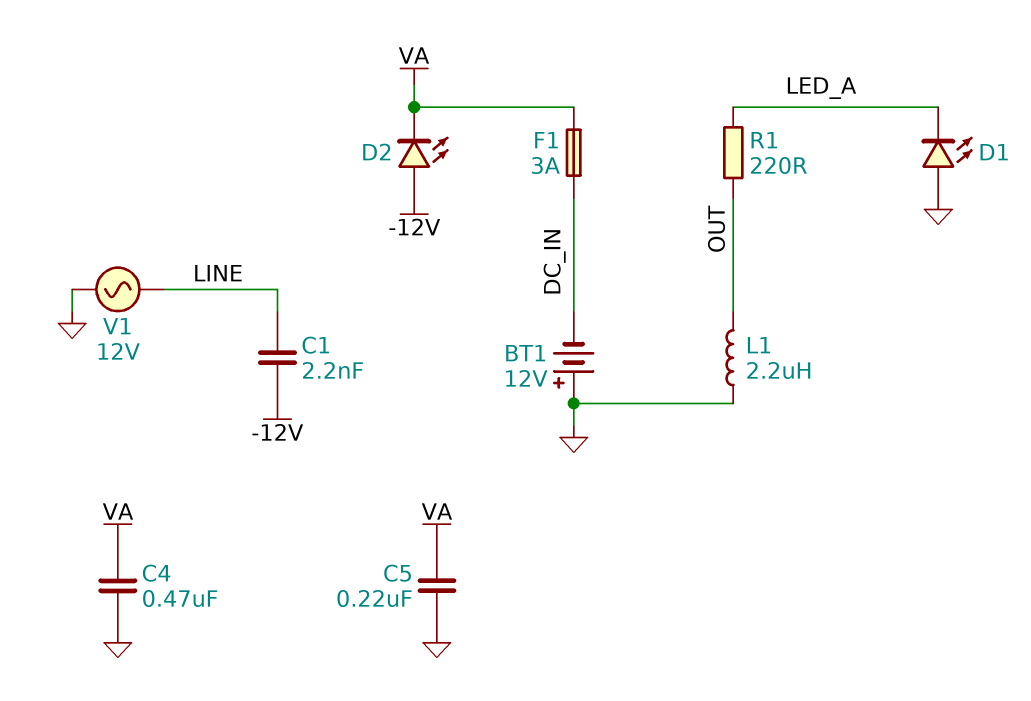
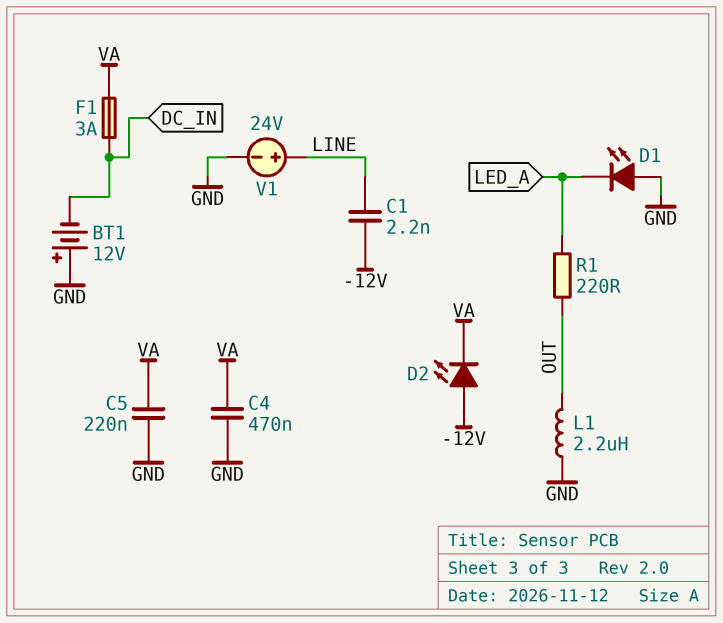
V1: AC 12V (GND, LINE) -> 24V (plus LINE, minus GND)

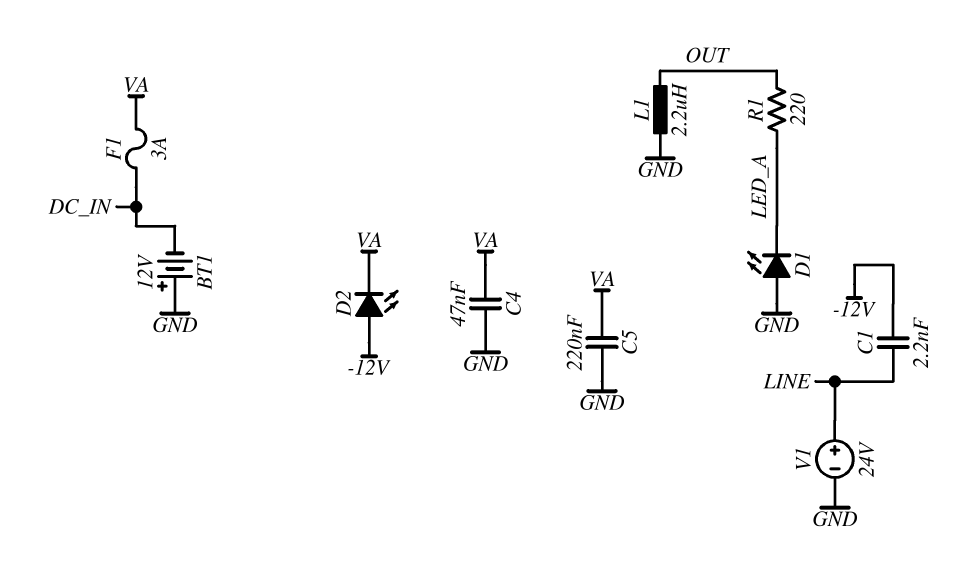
C4: 470nF (GND, VA) -> 47nF (GND, VA)

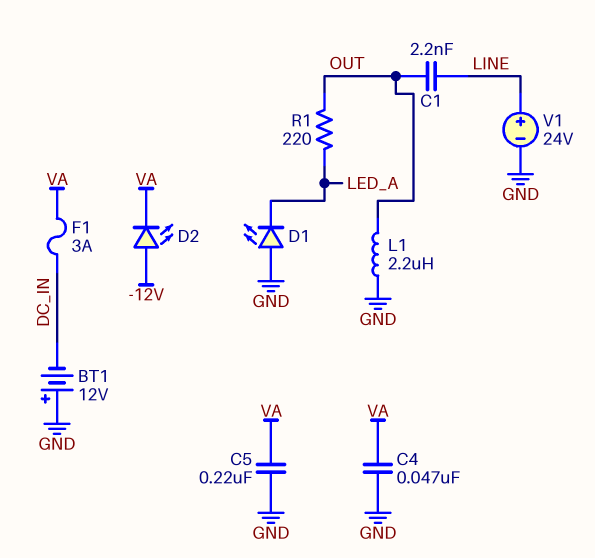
C1: 2.2nF (-12V, LINE) -> 2.2nF (LINE, OUT)

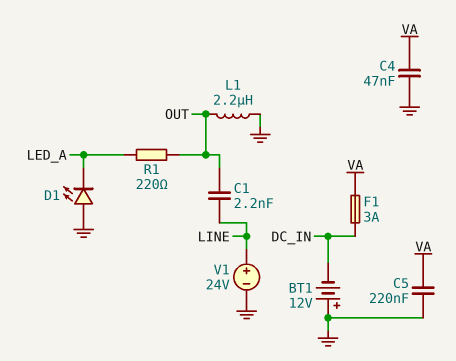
D2: LED (A -12V, K VA) -> none

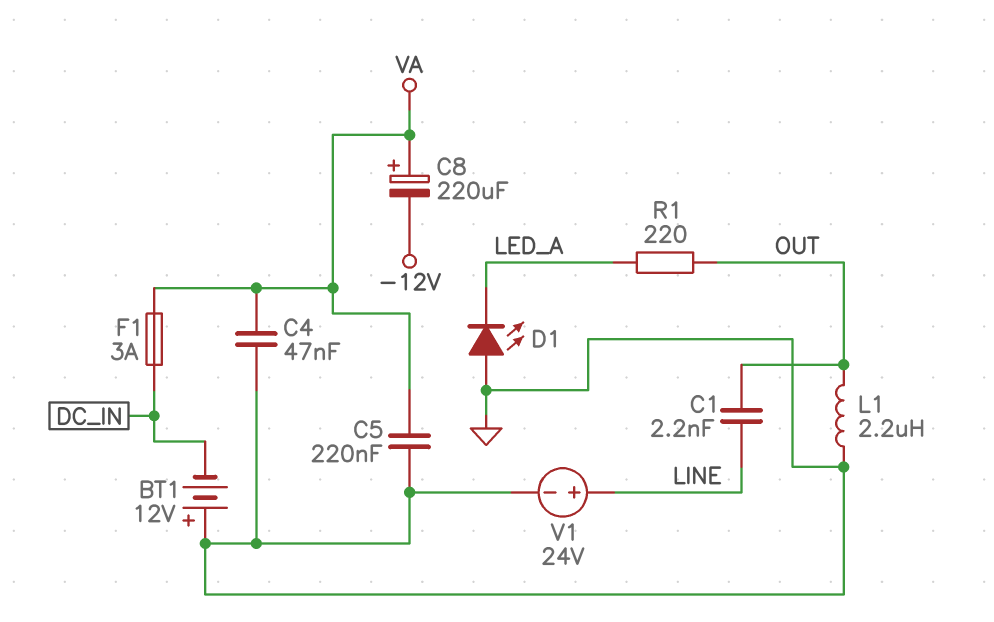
C8: none -> 220uF (plus VA, minus -12V)

